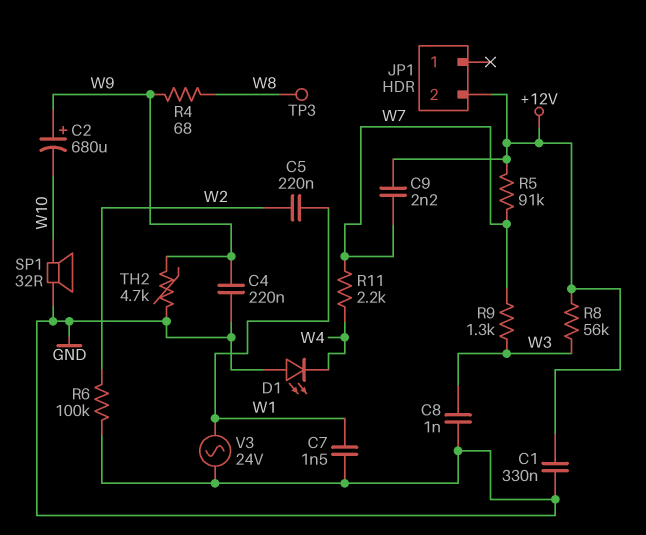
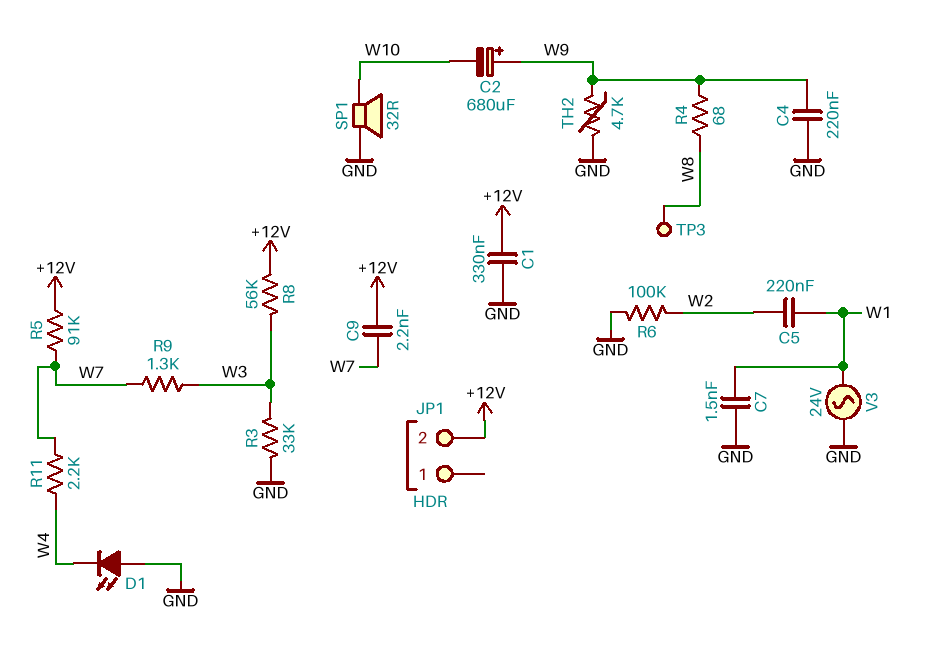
C8: 1nF (GND, W3) -> none
R3: none -> 33k (GND, W3)

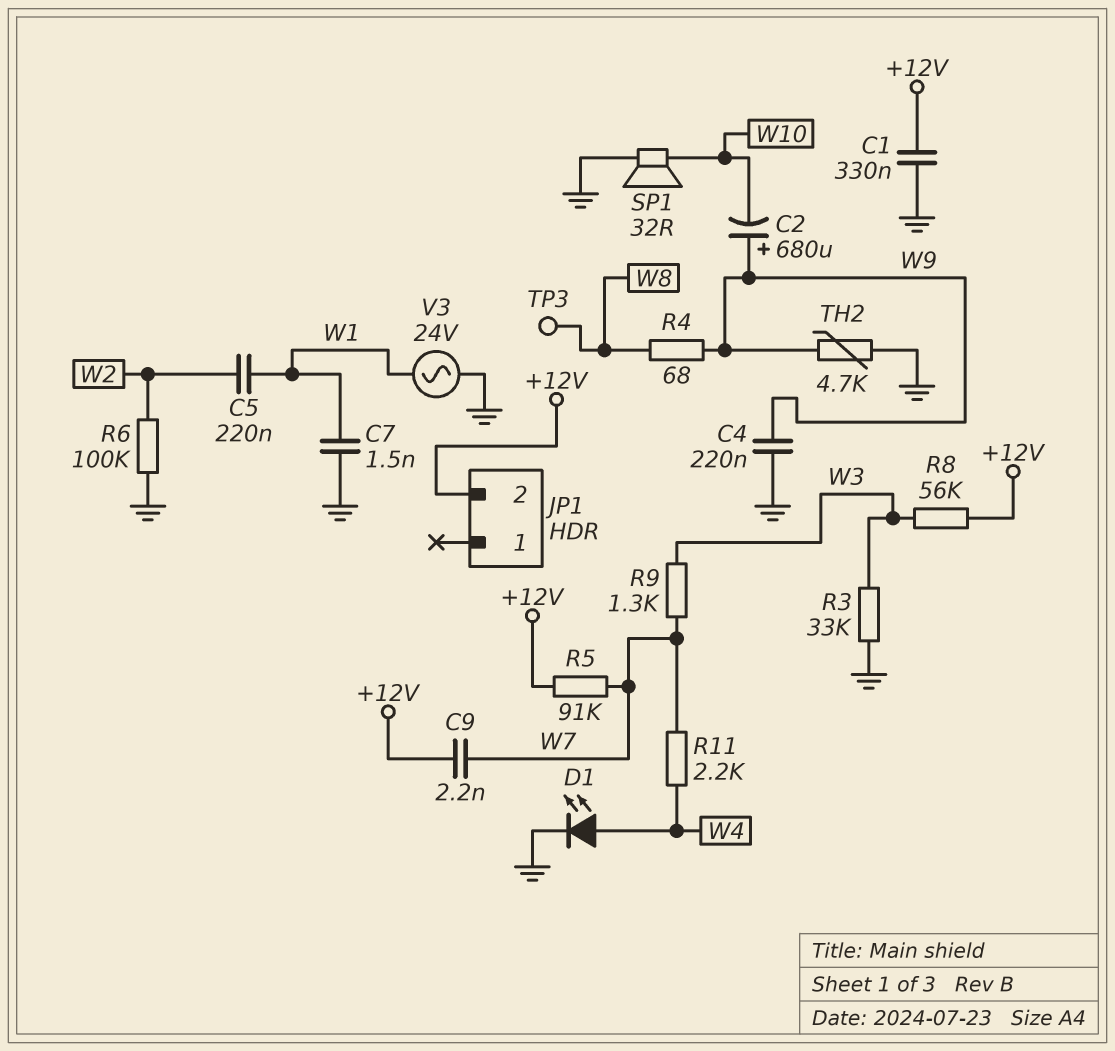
D1: LED (A GND, K W4) -> LED (A W4, K GND)

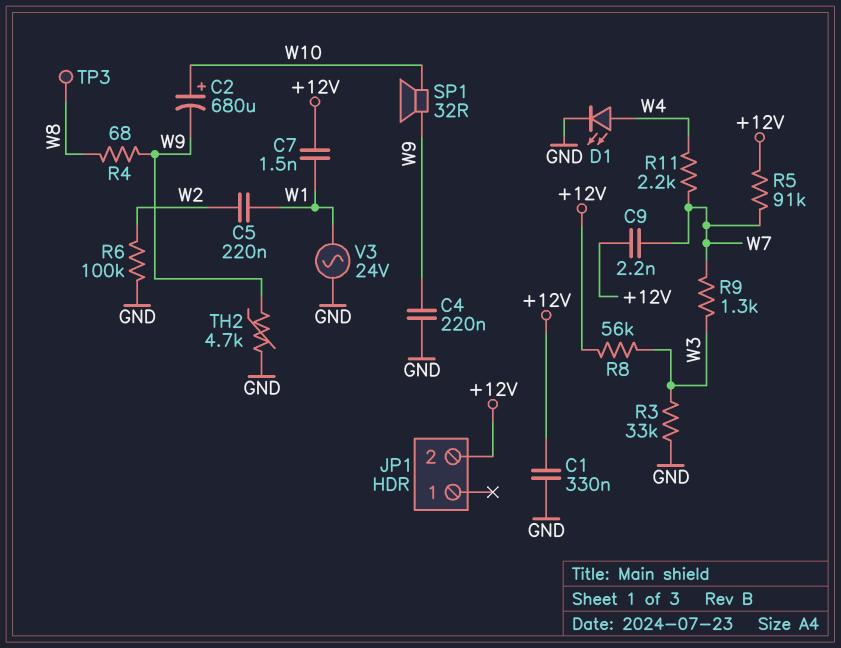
C2: 680uF (plus W9, minus W10) -> 680uF (plus W10, minus W9)
C7: 1.5nF (GND, W1) -> 1.5nF (+12V, W1)
SP1: speaker 32R (GND, W10) -> speaker 32R (W9, W10)

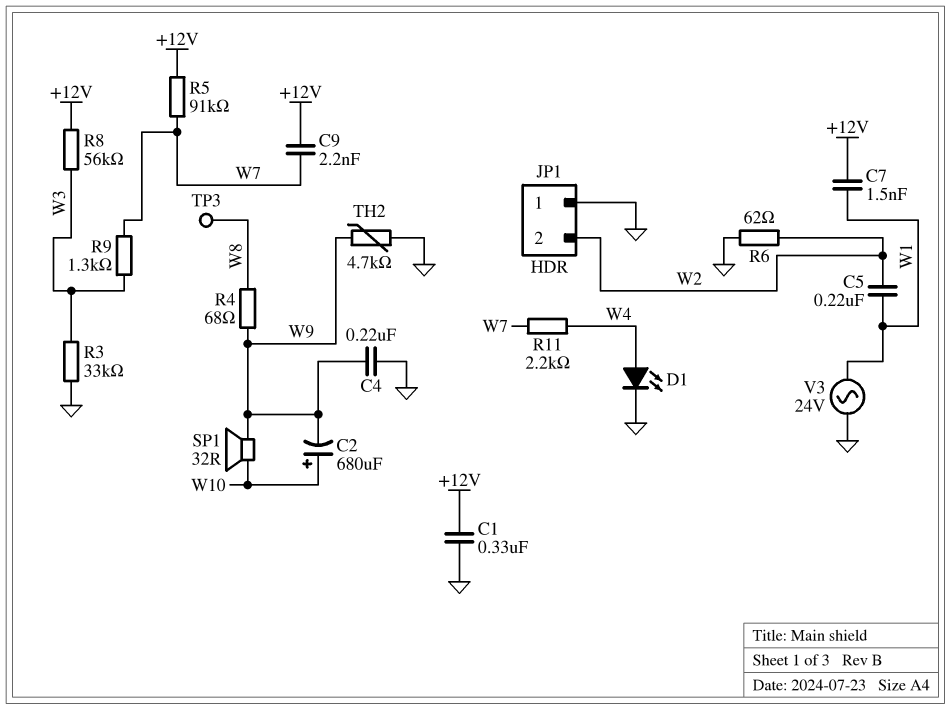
JP1 pin 1: none -> GND
JP1 pin 2: +12V -> W2
R6: 100k (GND, W2) -> 62 (GND, W2)

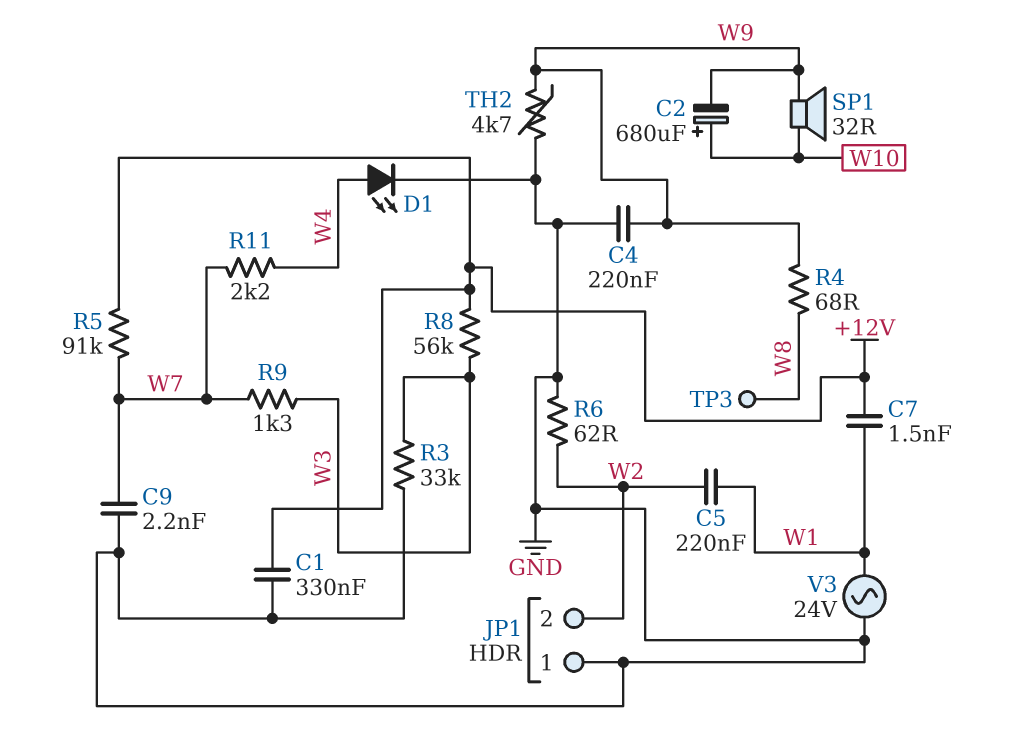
C9: 2.2nF (+12V, W7) -> 2.2nF (GND, W7)

